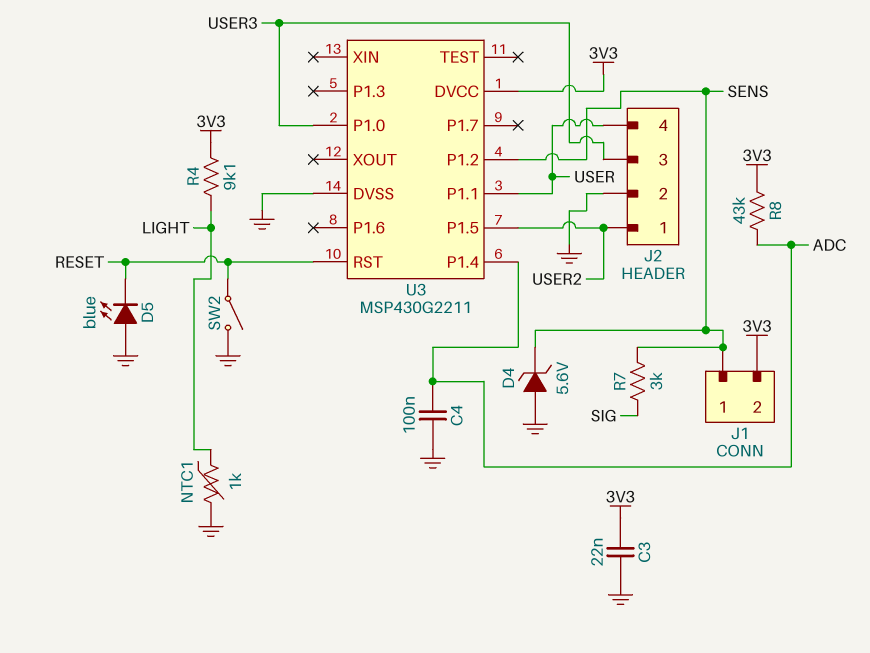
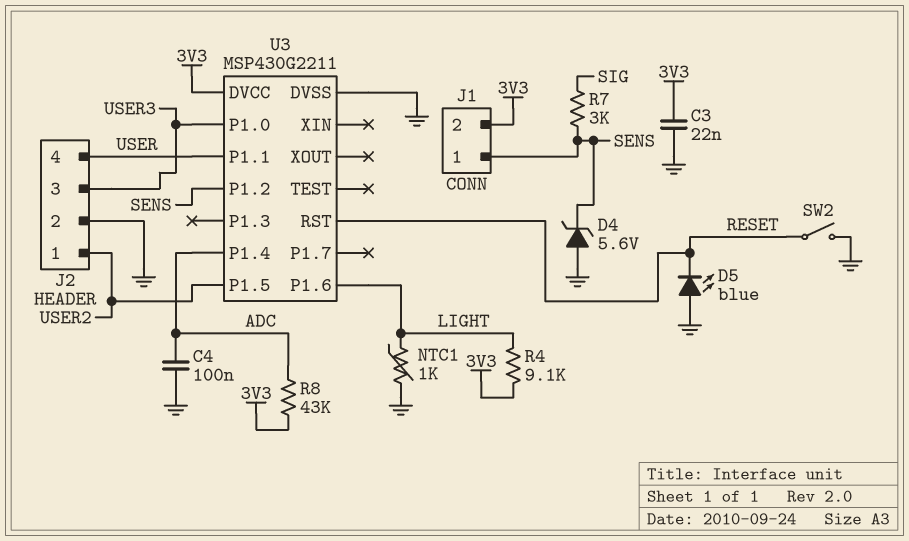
U3 pin P1.6: none -> LIGHT

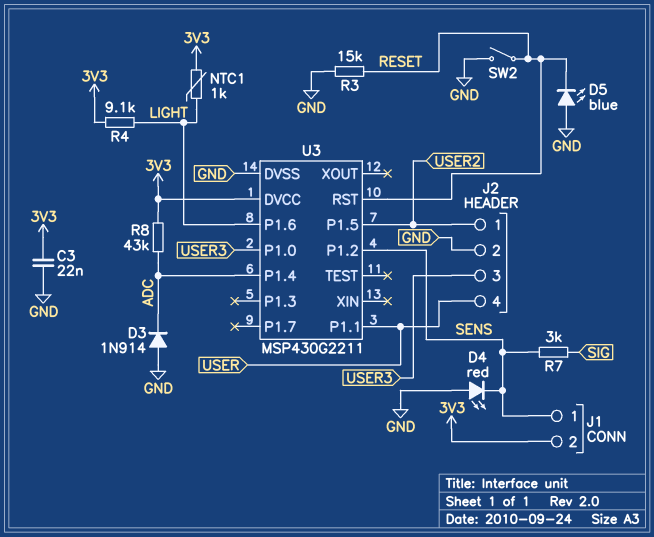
C4: 100nF (ADC, GND) -> none
D3: none -> diode 1N914 (A GND, K ADC)
D4: zener 5.6V (A GND, K SENS) -> LED red (A GND, K SENS)
NTC1: 1k (GND, LIGHT) -> 1k (3V3, LIGHT)
R3: none -> 15k (GND, RESET)

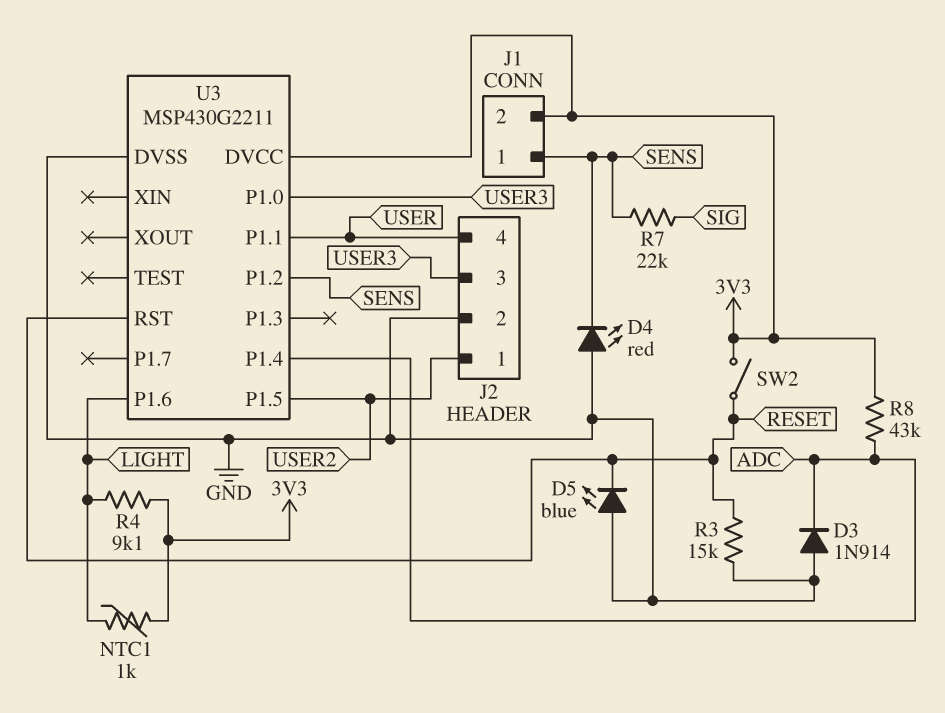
C3: 22nF (3V3, GND) -> none
R7: 3k (SENS, SIG) -> 22k (SENS, SIG)
SW2: switch (GND, RESET) -> switch (3V3, RESET)

